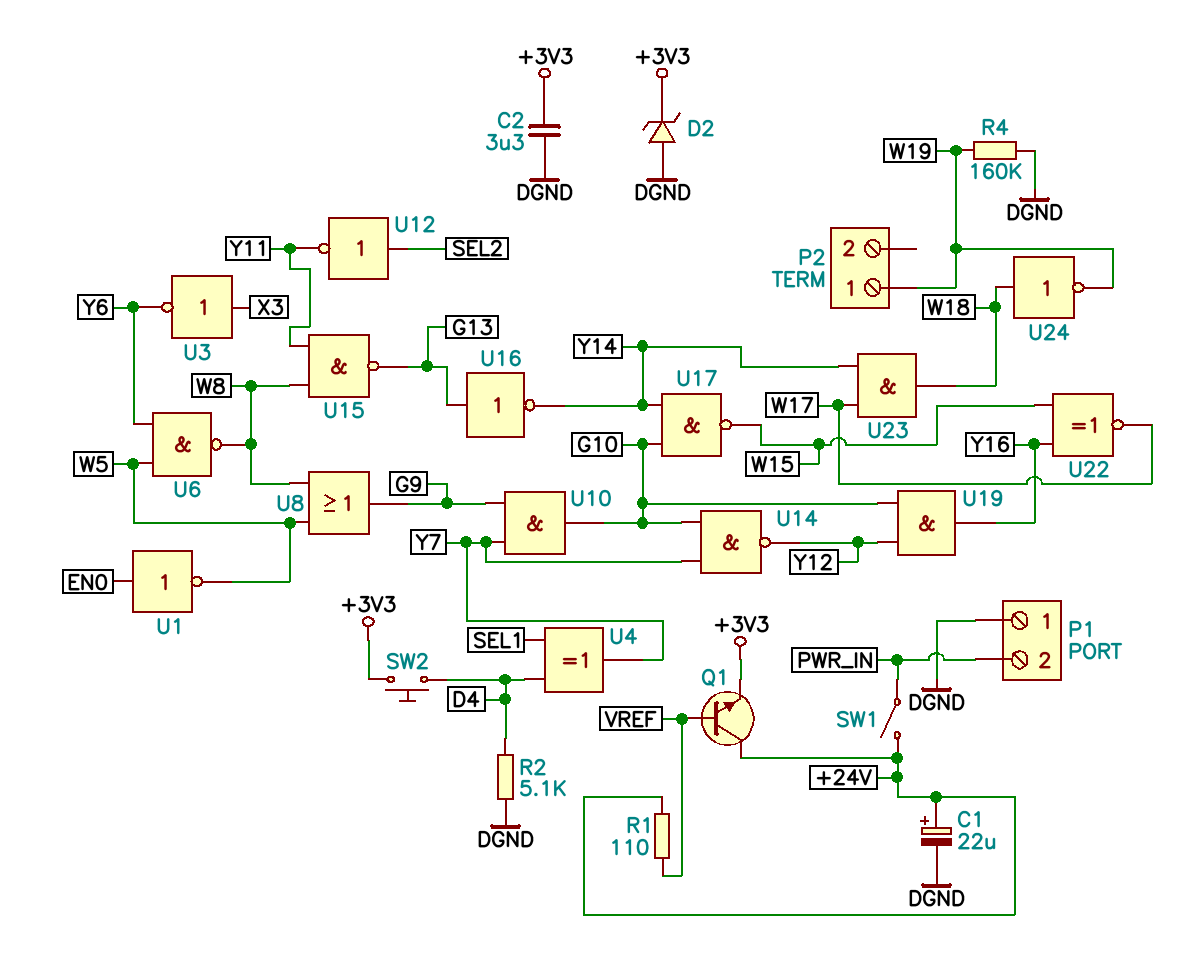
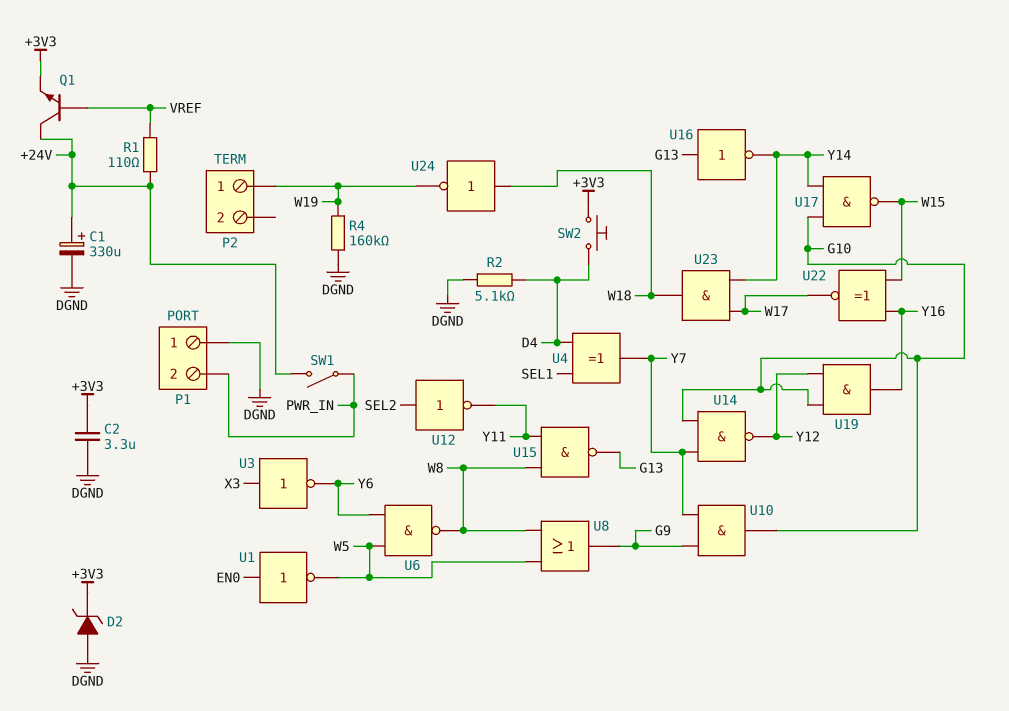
C1: 22uF (plus +24V, minus DGND) -> 330uF (plus +24V, minus DGND)

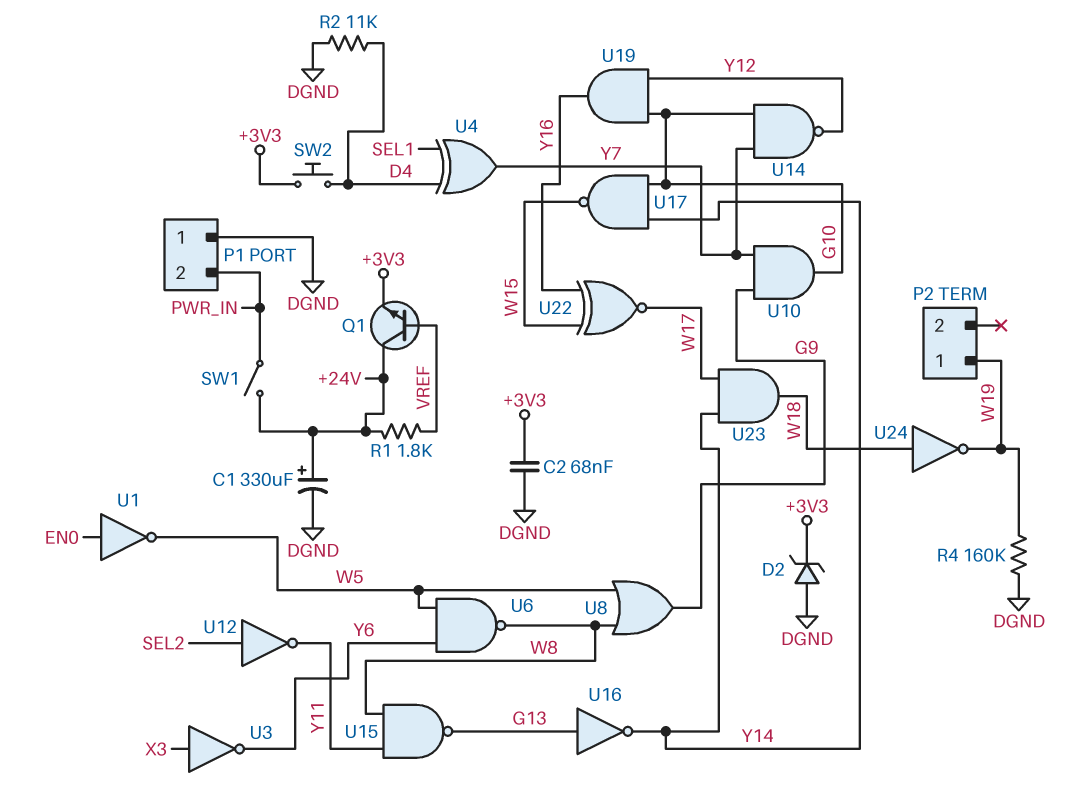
C2: 3.3uF (+3V3, DGND) -> 68nF (+3V3, DGND)
R1: 110 (+24V, VREF) -> 1.8k (+24V, VREF)
R2: 5.1k (D4, DGND) -> 11k (D4, DGND)

